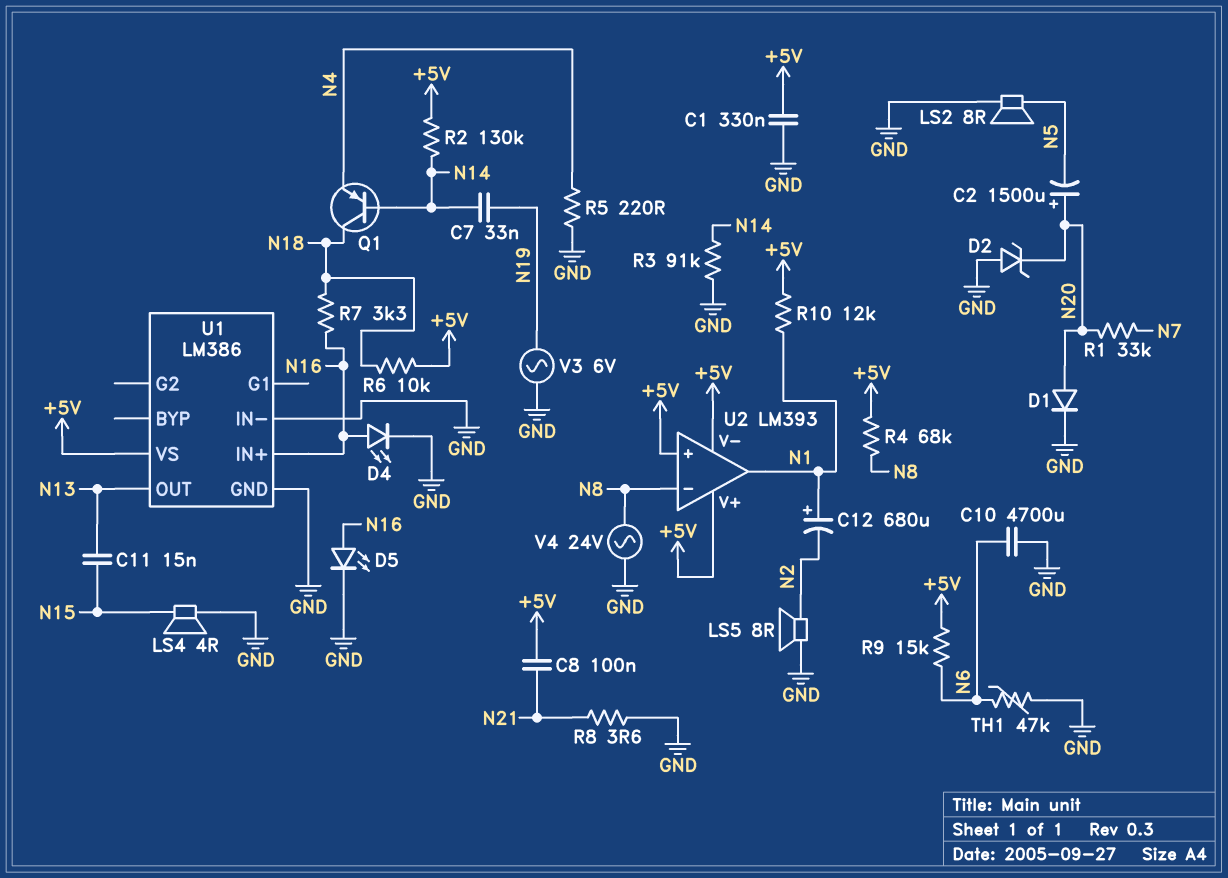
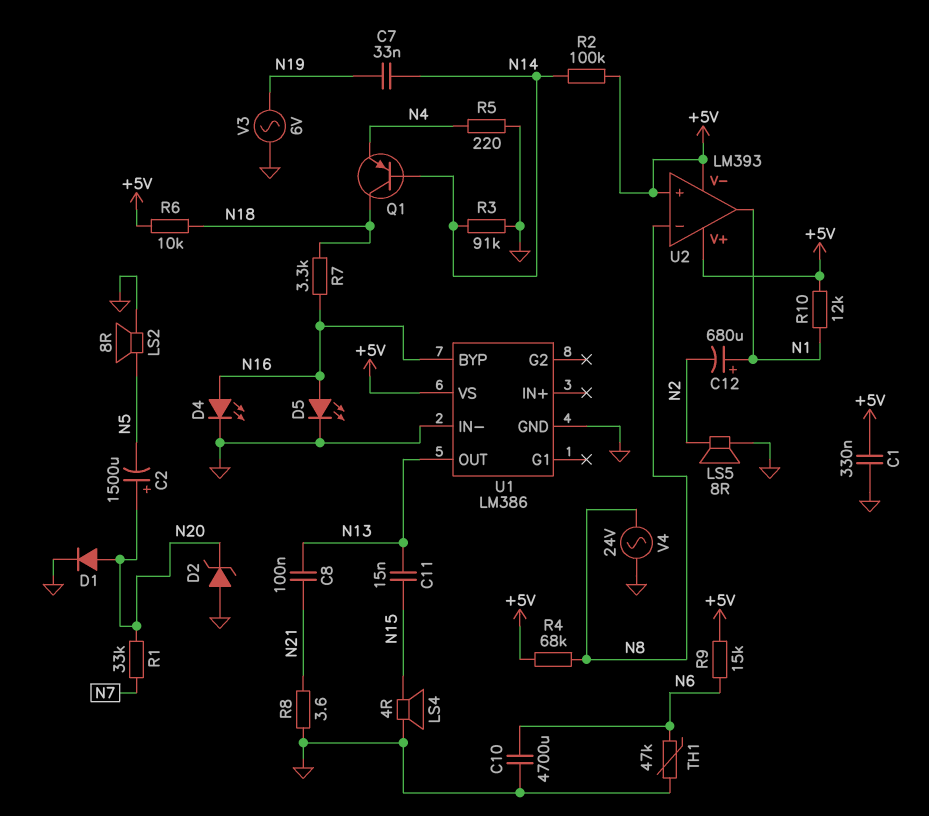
C8: 100nF (+5V, N21) -> 100nF (N13, N21)
R2: 130k (+5V, N14) -> 100k (+5V, N14)
U1 pin BYP: none -> N16
U1 pin IN+: N16 -> none

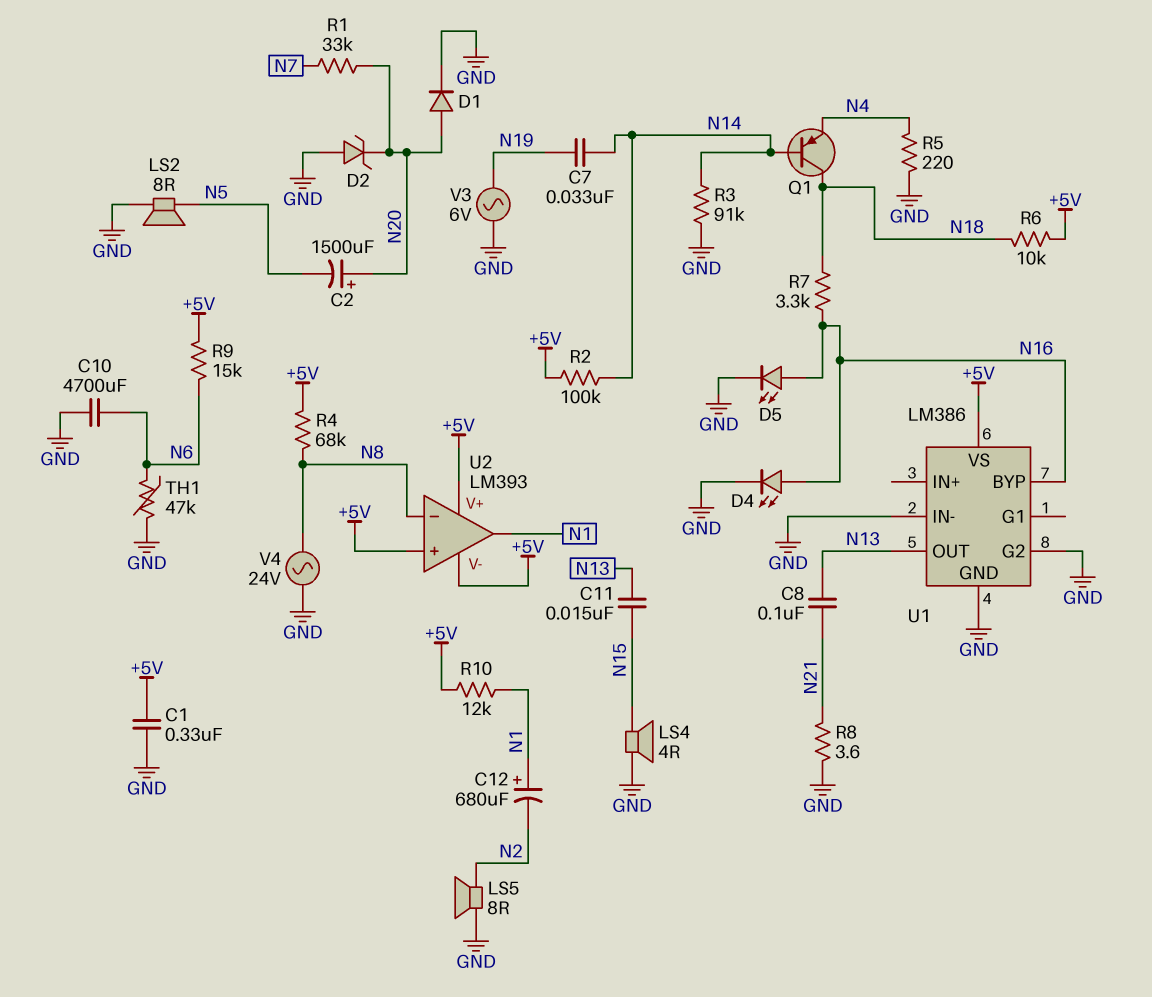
U1 pin G2: none -> GND

